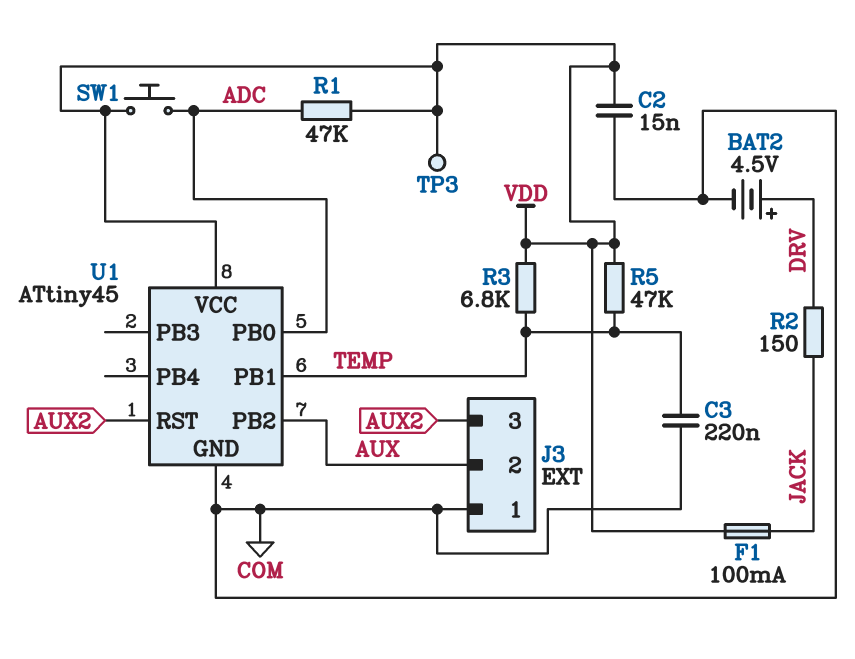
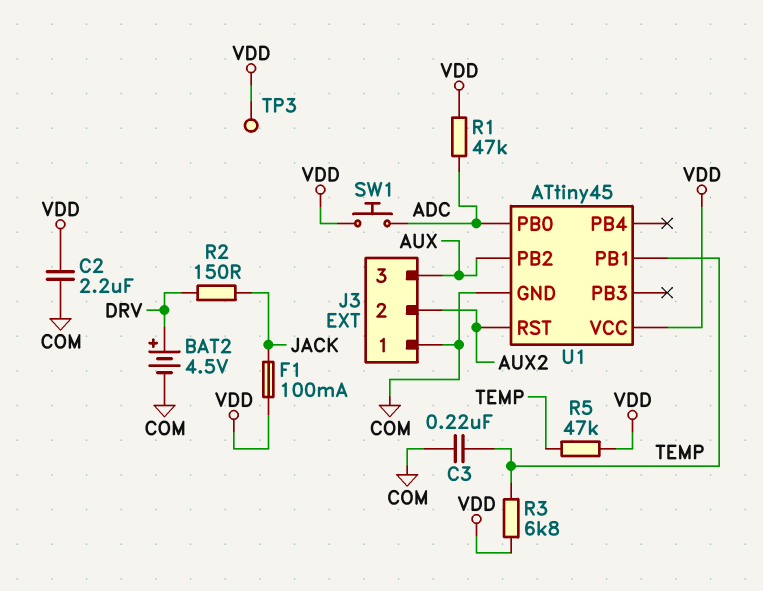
C2: 15nF (COM, VDD) -> 2.2uF (COM, VDD)
J3 pin 2: AUX -> AUX2
J3 pin 3: AUX2 -> AUX

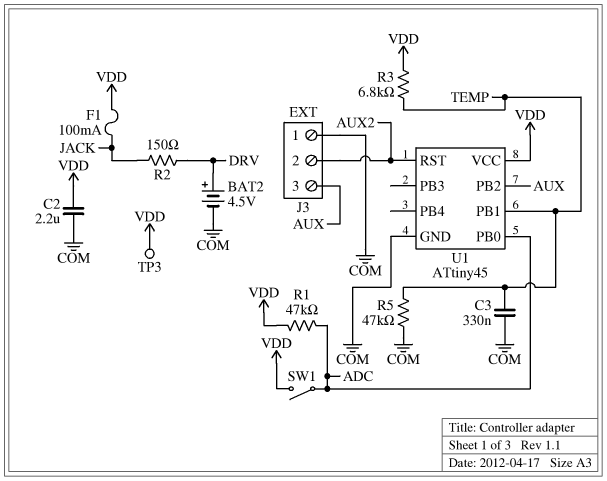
C3: 220nF (COM, TEMP) -> 330nF (COM, TEMP)
R5: 47k (TEMP, VDD) -> 47k (COM, TEMP)
SW1: button (ADC, VDD) -> switch (ADC, VDD)

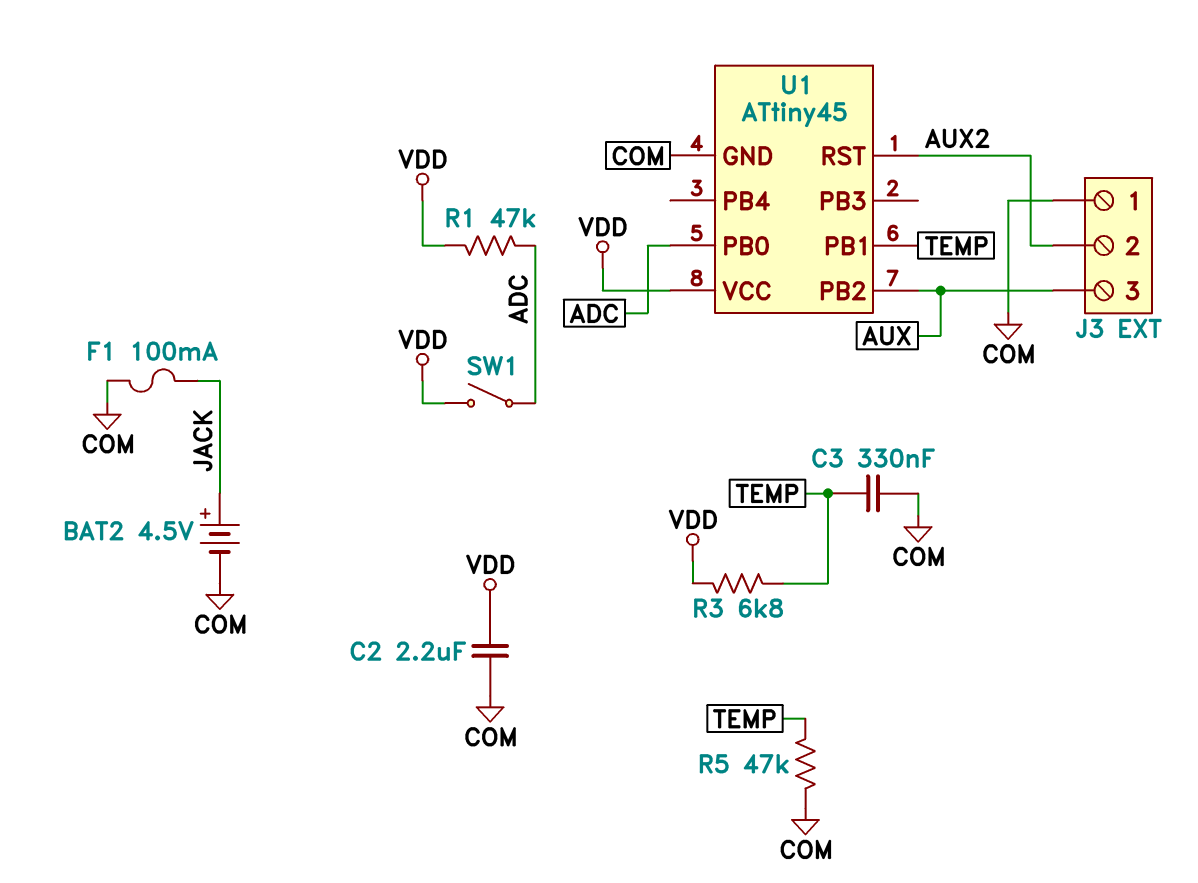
BAT2: 4.5V (plus DRV, minus COM) -> 4.5V (plus JACK, minus COM)
F1: 100mA (JACK, VDD) -> 100mA (COM, JACK)
R2: 150 (DRV, JACK) -> none
TP3: test point (VDD) -> none

